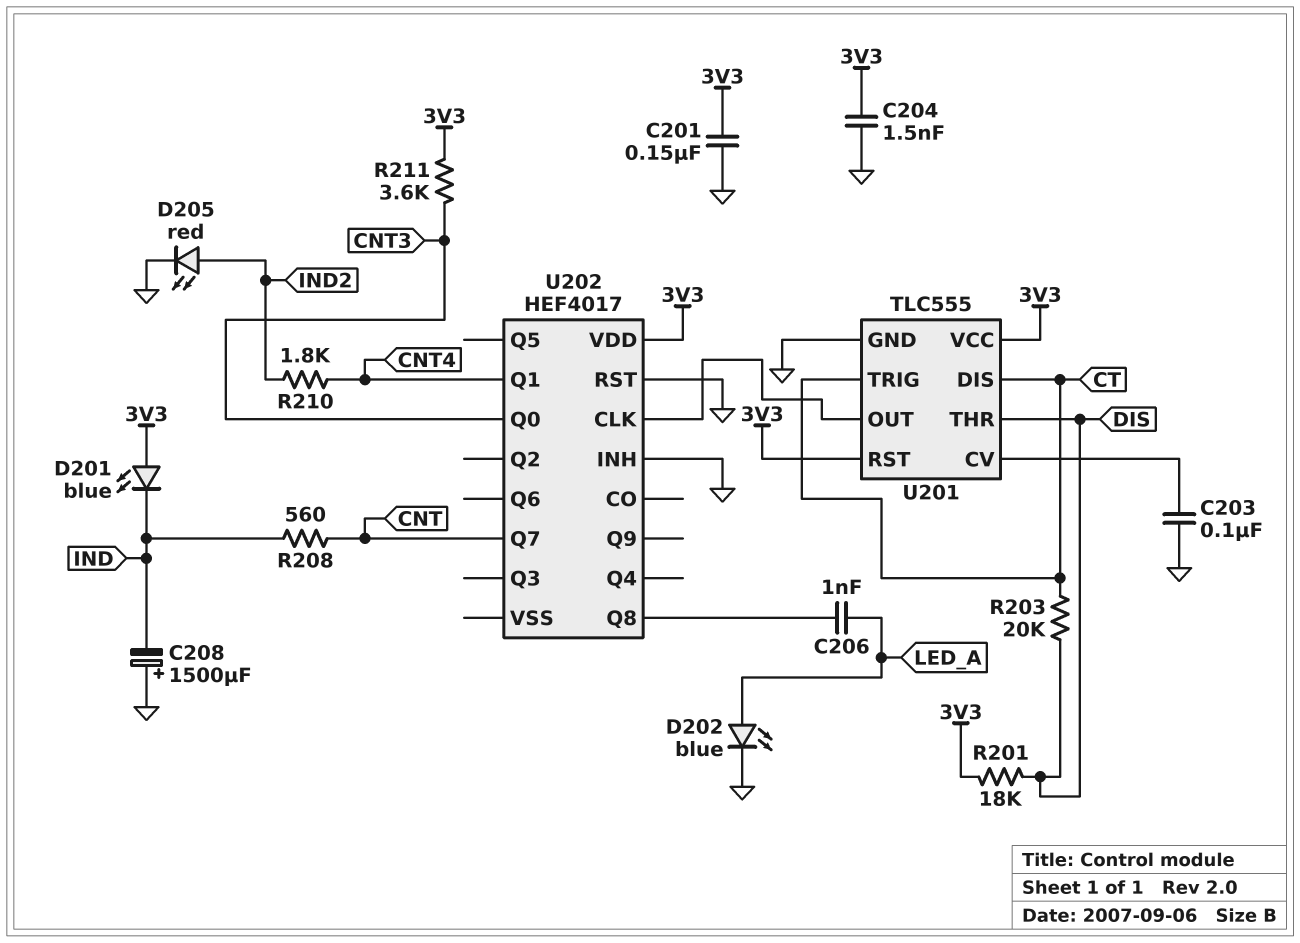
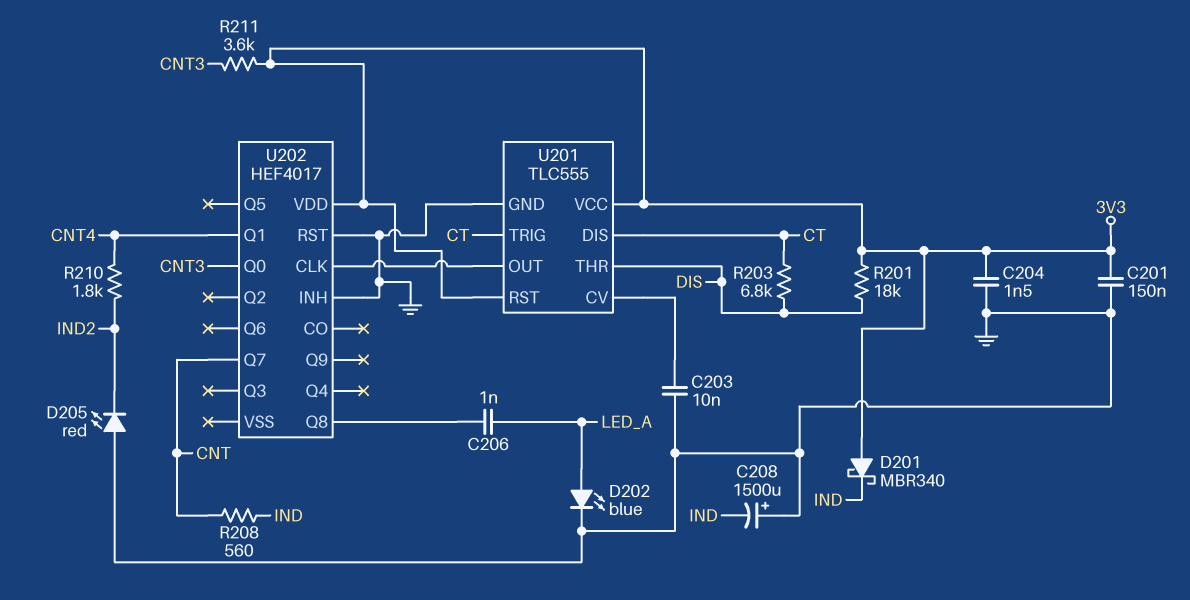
C203: 100nF (GND, U201/CV) -> 10nF (GND, U201/CV)
D201: LED blue (A 3V3, K IND) -> schottky MBR340 (A 3V3, K IND)
D205: LED red (A IND2, K GND) -> LED red (A GND, K IND2)
R203: 20k (CT, DIS) -> 6.8k (CT, DIS)

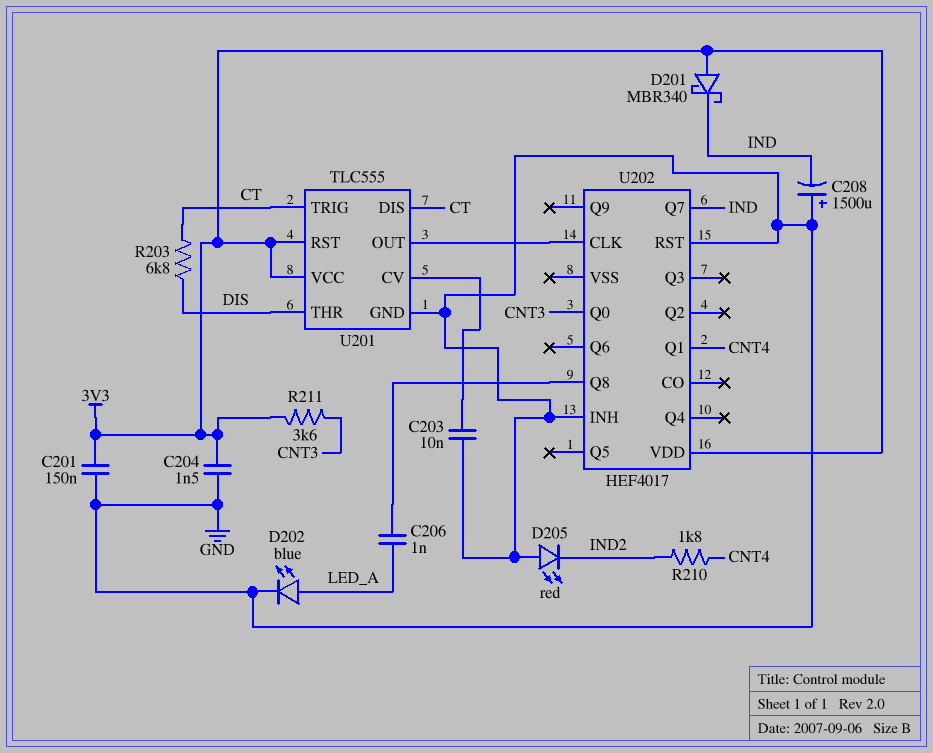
R201: 18k (3V3, DIS) -> none
R208: 560 (CNT, IND) -> none
U202 pin Q7: CNT -> IND

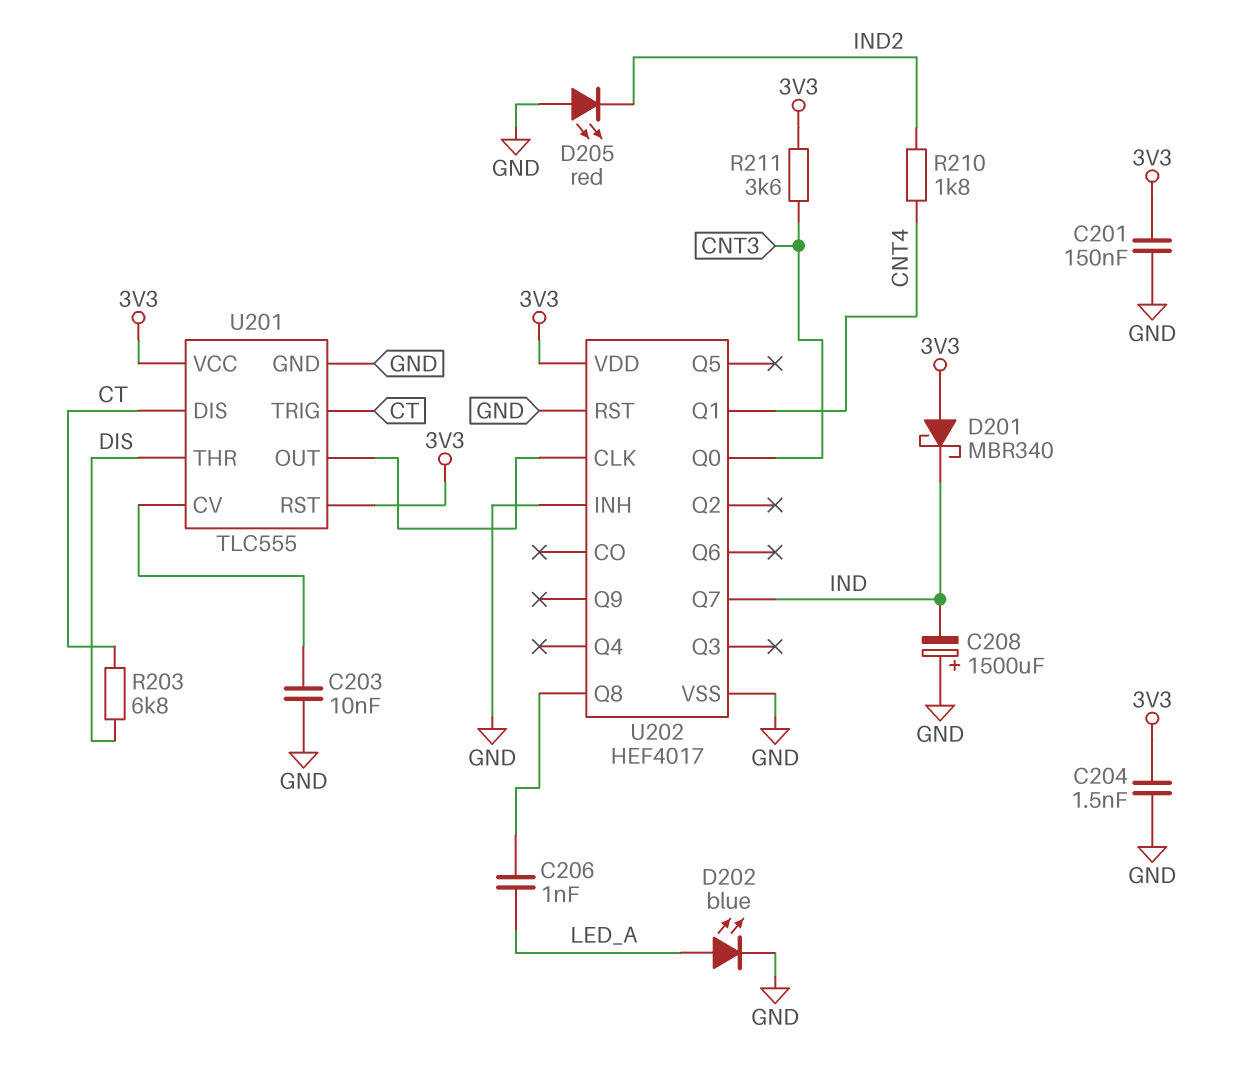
U202 pin VSS: none -> GND

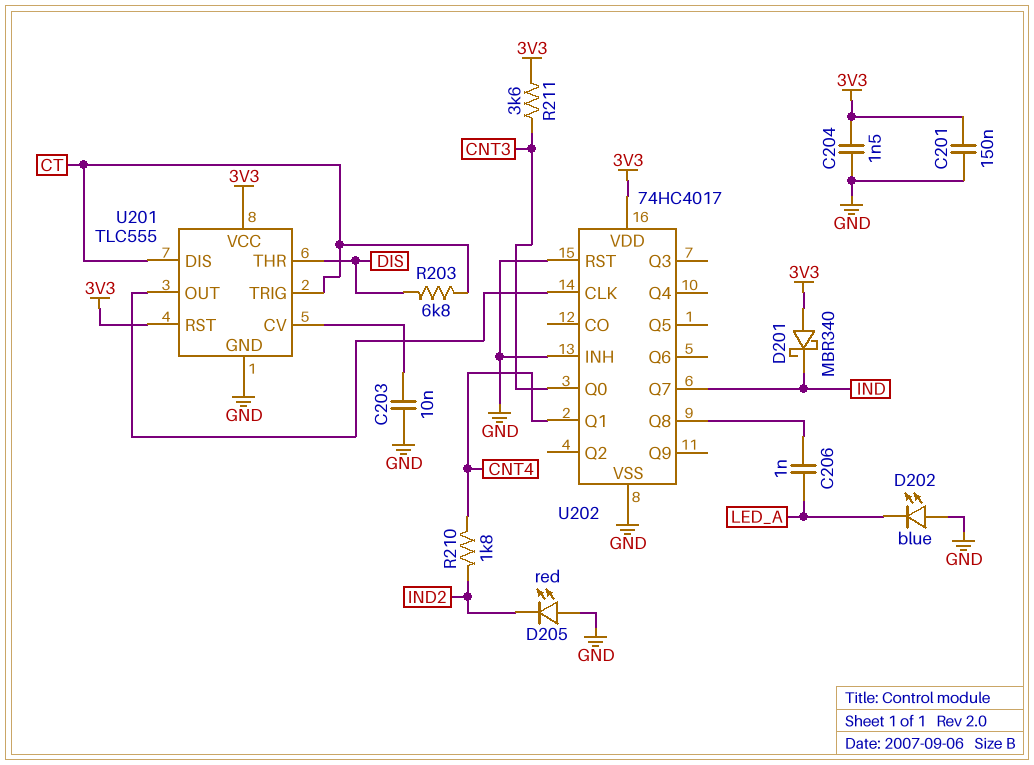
C208: 1500uF (plus GND, minus IND) -> none
D202: LED blue (A LED_A, K GND) -> LED blue (A GND, K LED_A)
U202: HEF4017 -> 74HC4017

